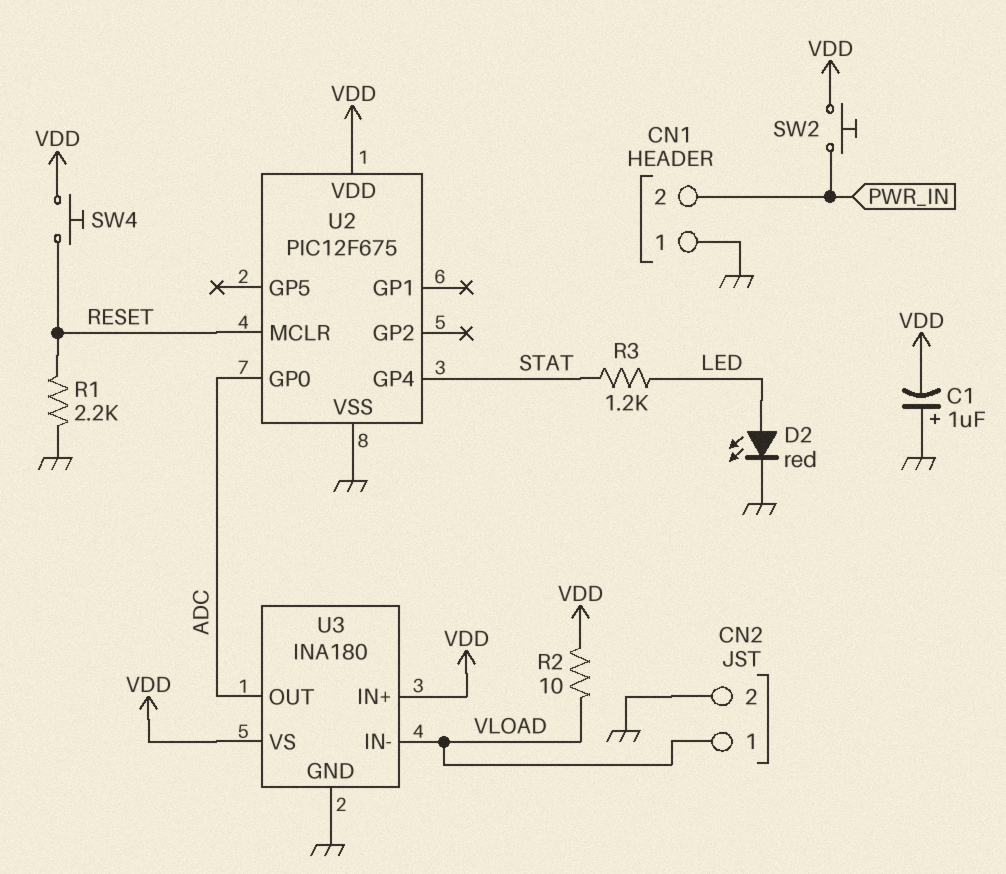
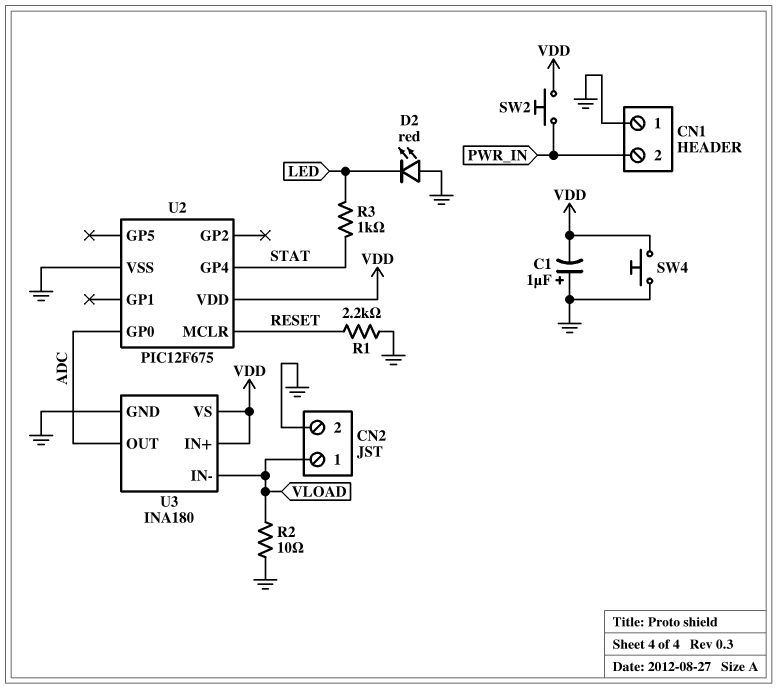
D2: LED red (A LED, K GND) -> LED red (A GND, K LED)
R2: 10 (VDD, VLOAD) -> 10 (GND, VLOAD)
R3: 1.2k (LED, STAT) -> 1k (LED, STAT)
SW4: button (RESET, VDD) -> button (GND, VDD)

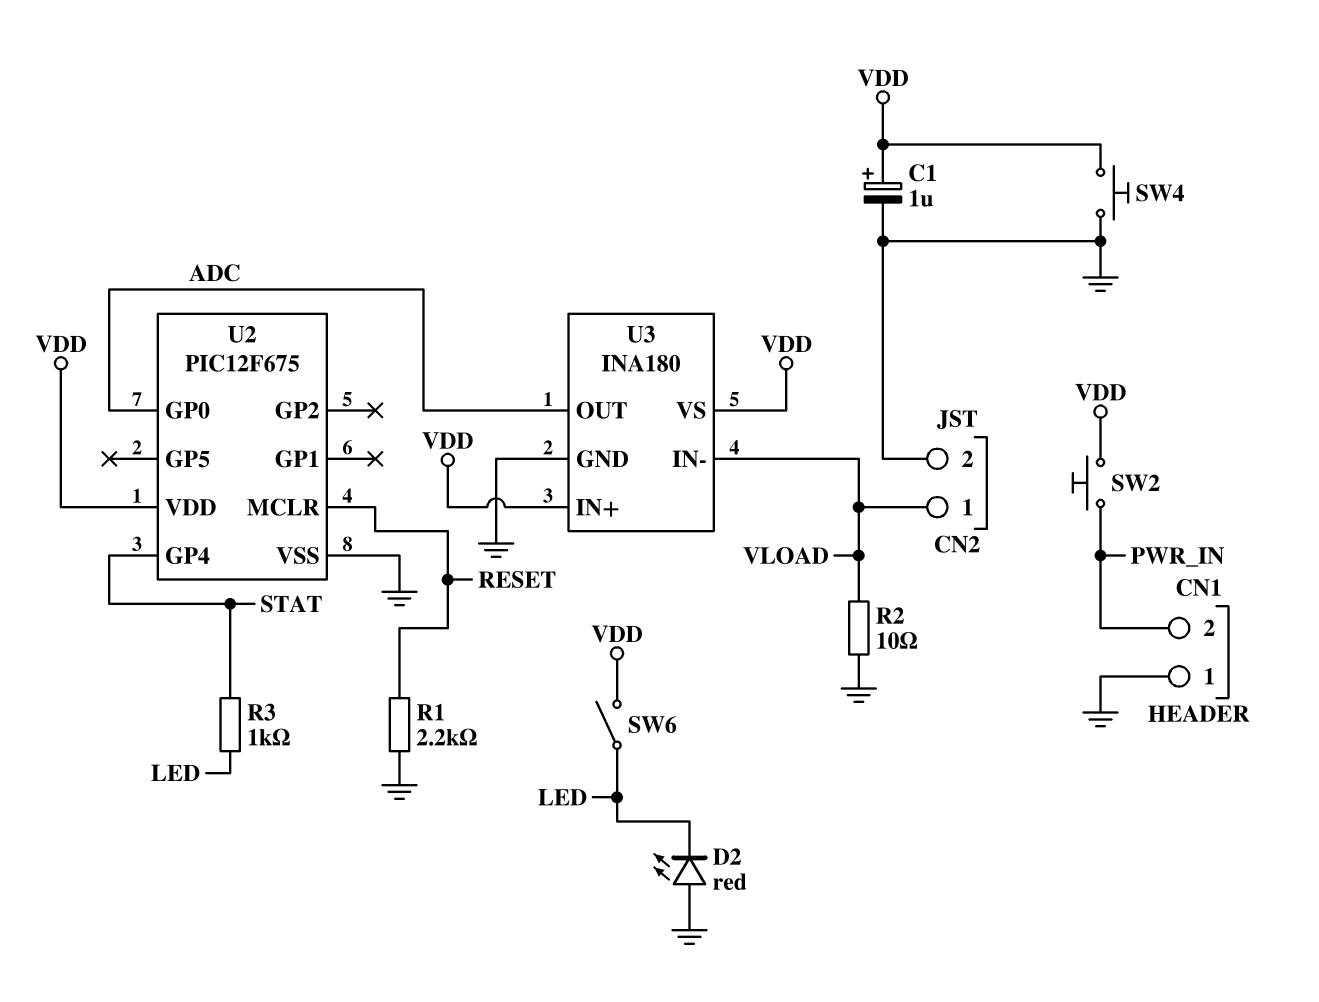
C1: 1uF (plus GND, minus VDD) -> 1uF (plus VDD, minus GND)
SW6: none -> switch (LED, VDD)

